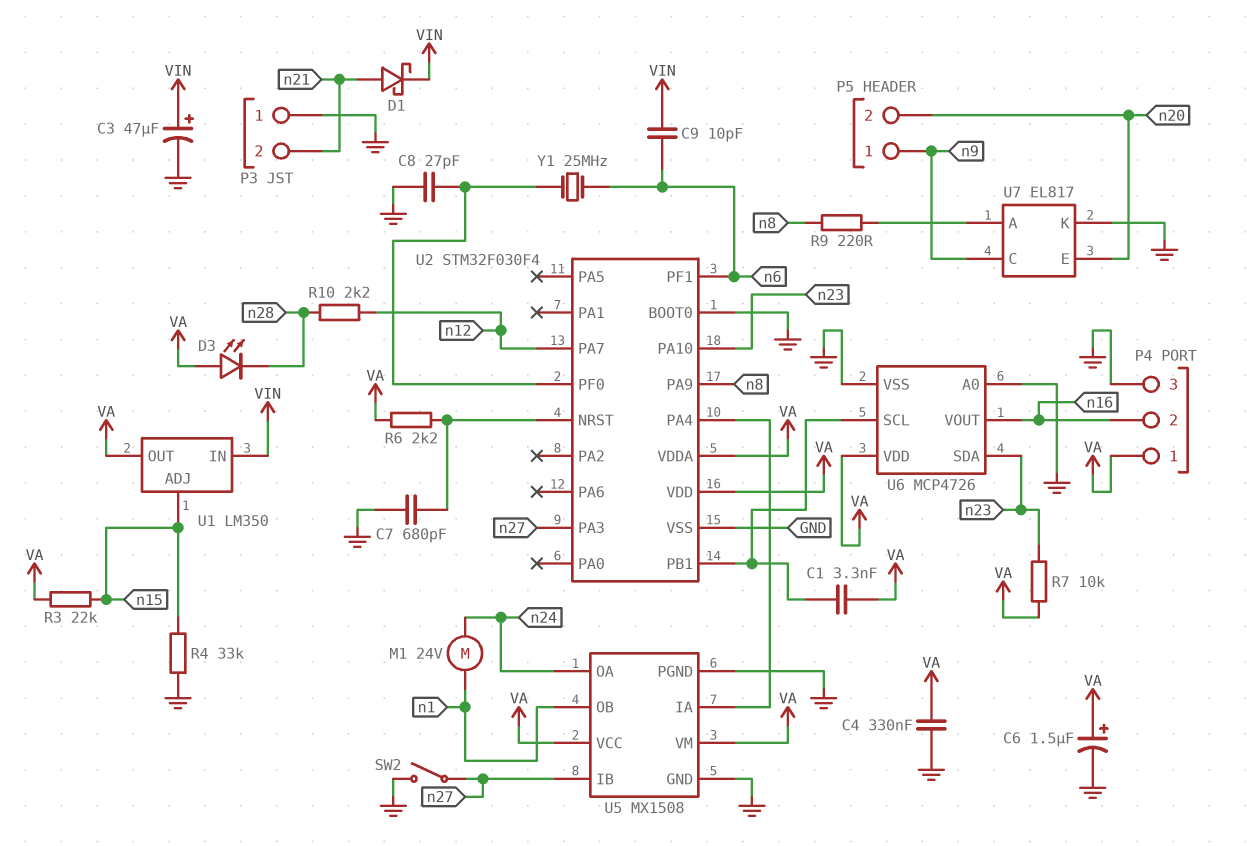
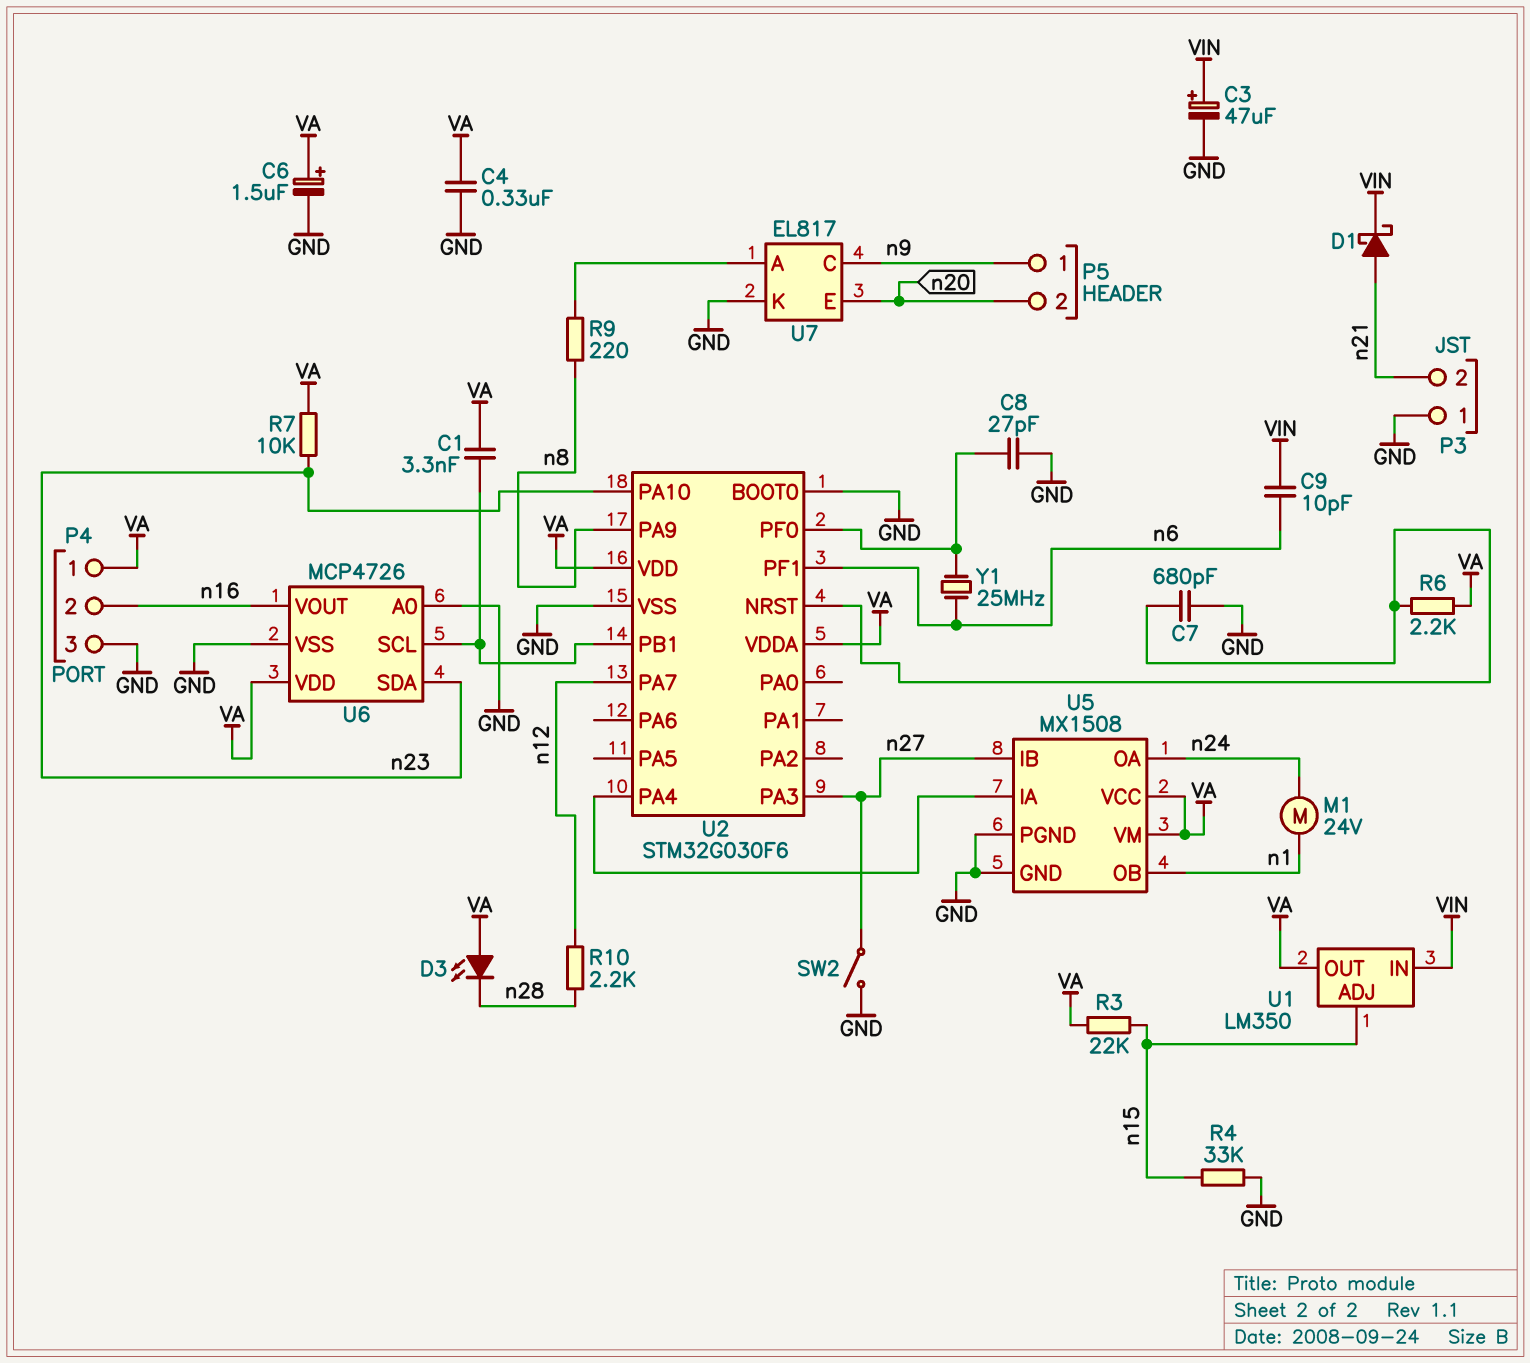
U2: STM32F030F4 -> STM32G030F6

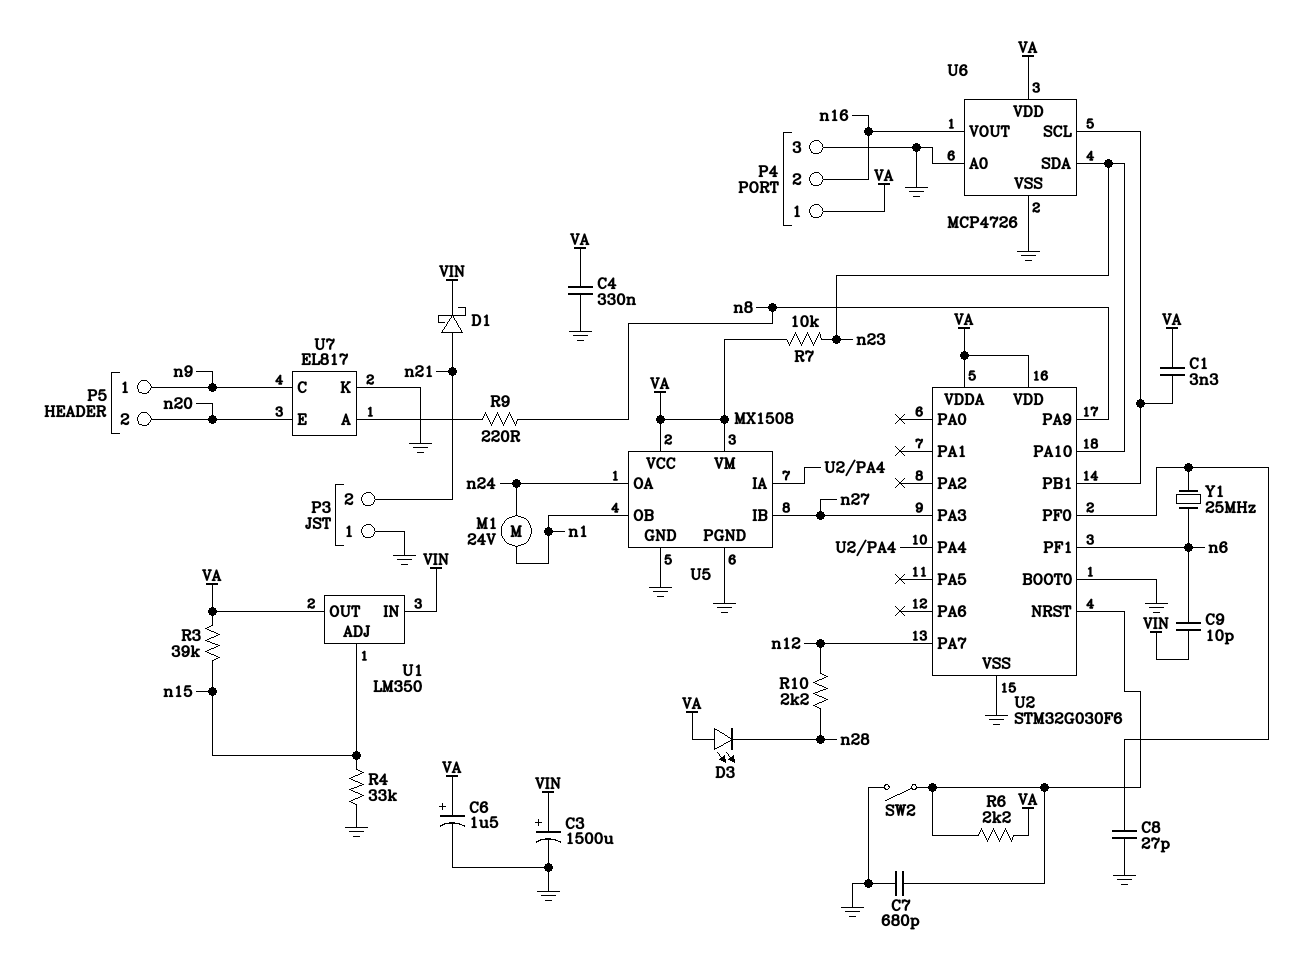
C3: 47uF (plus VIN, minus GND) -> 1500uF (plus VIN, minus GND)
R3: 22k (VA, n15) -> 39k (VA, n15)
SW2: switch (GND, n27) -> switch (GND, U2/NRST)

